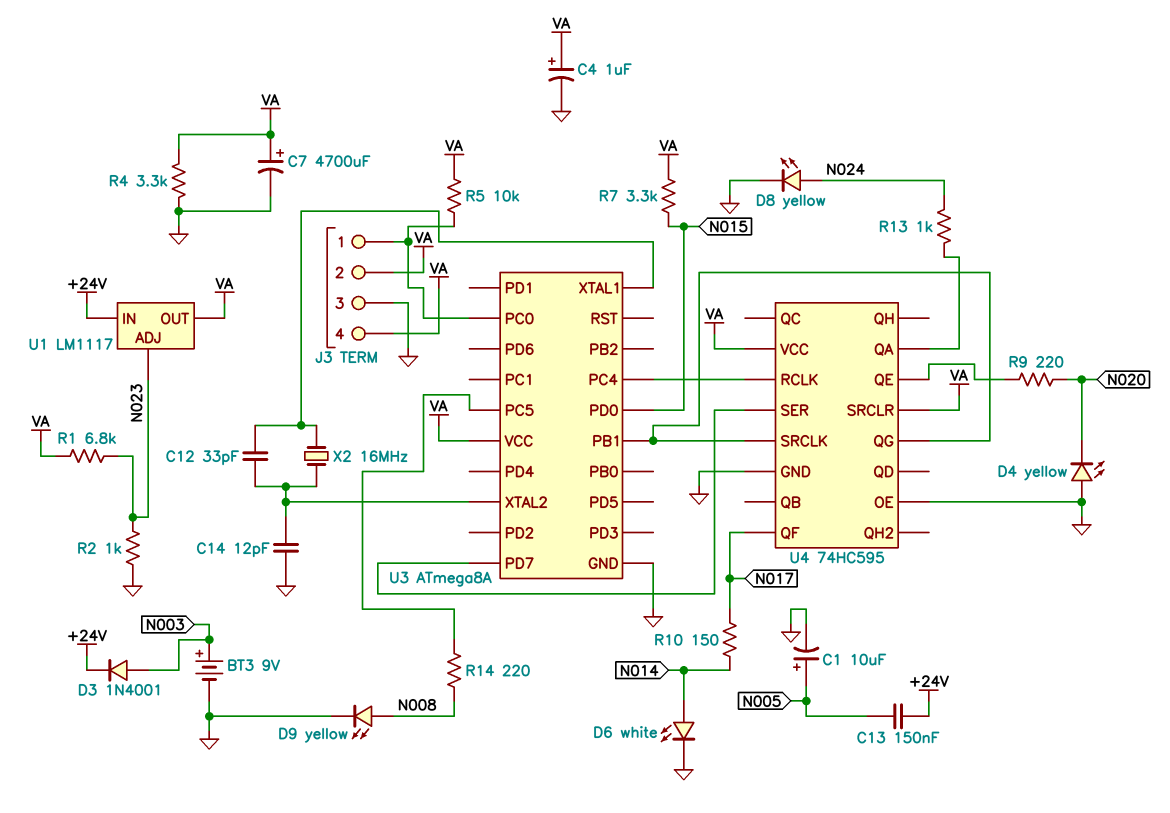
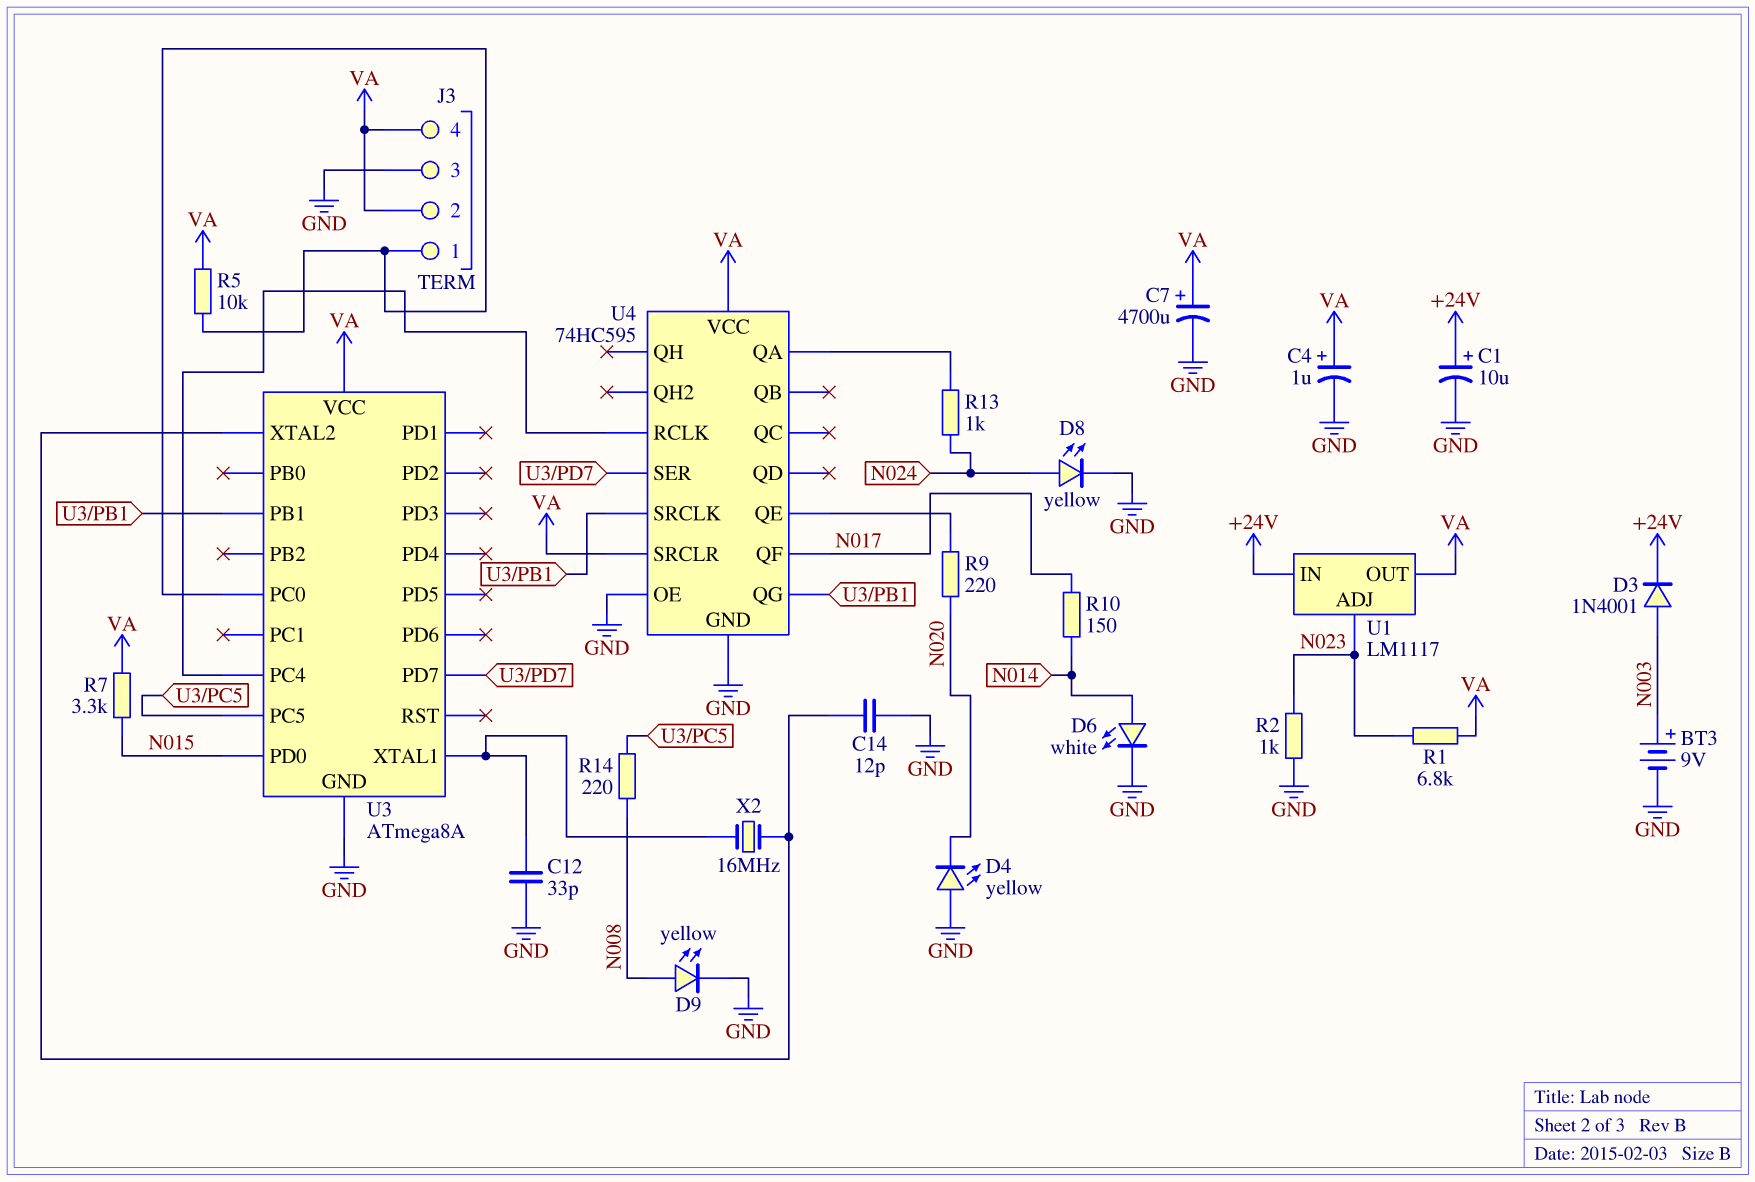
C1: 10uF (plus N005, minus GND) -> 10uF (plus +24V, minus GND)
C12: 33pF (U3/XTAL1, U3/XTAL2) -> 33pF (GND, U3/XTAL1)
C13: 150nF (+24V, N005) -> none
R4: 3.3k (GND, VA) -> none

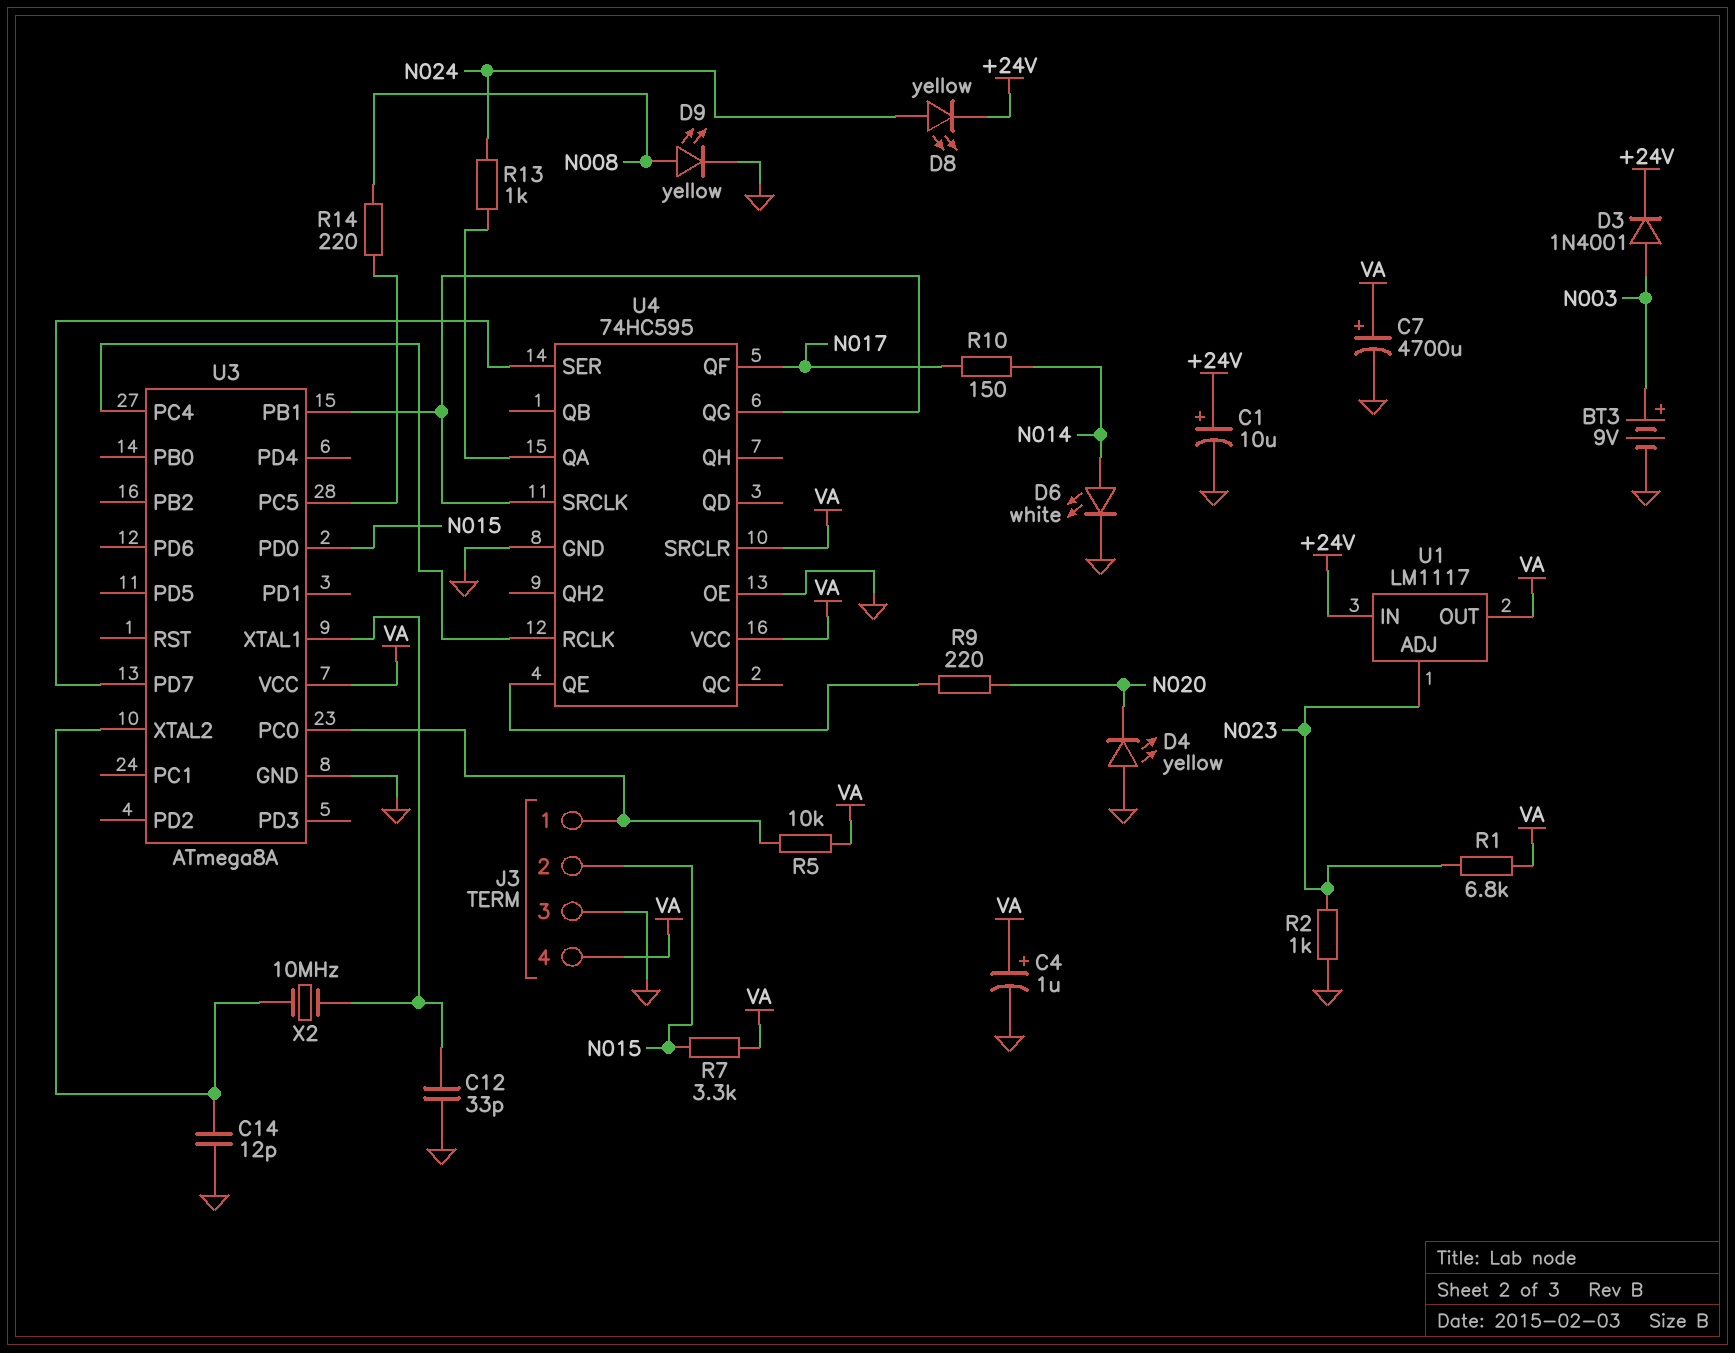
D8: LED yellow (A N024, K GND) -> LED yellow (A N024, K +24V)
J3 pin 2: VA -> N015
X2: 16MHz (U3/XTAL1, U3/XTAL2) -> 10MHz (U3/XTAL1, U3/XTAL2)

